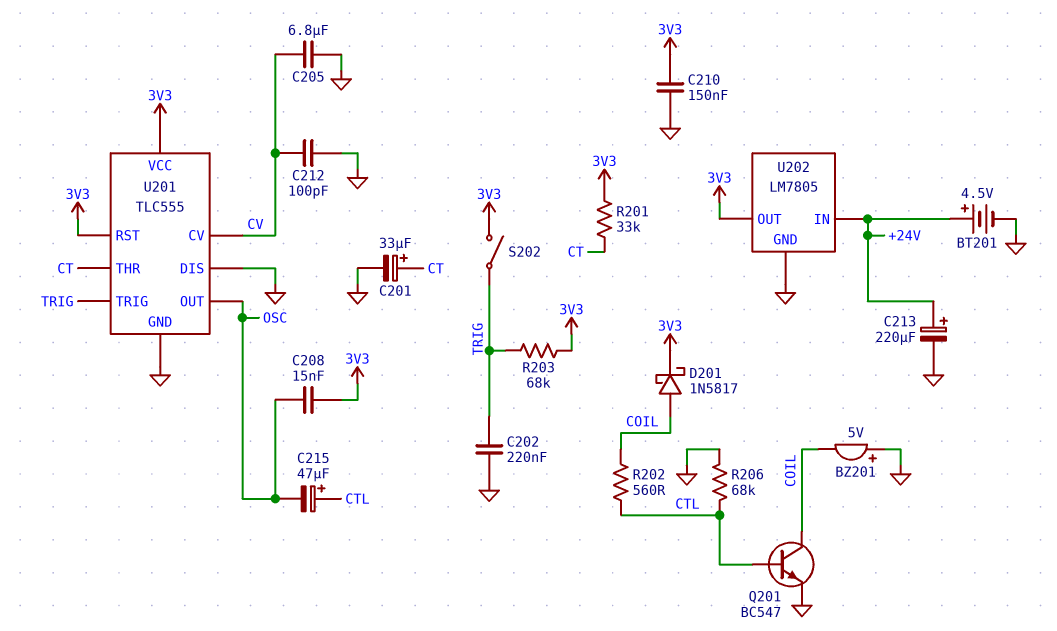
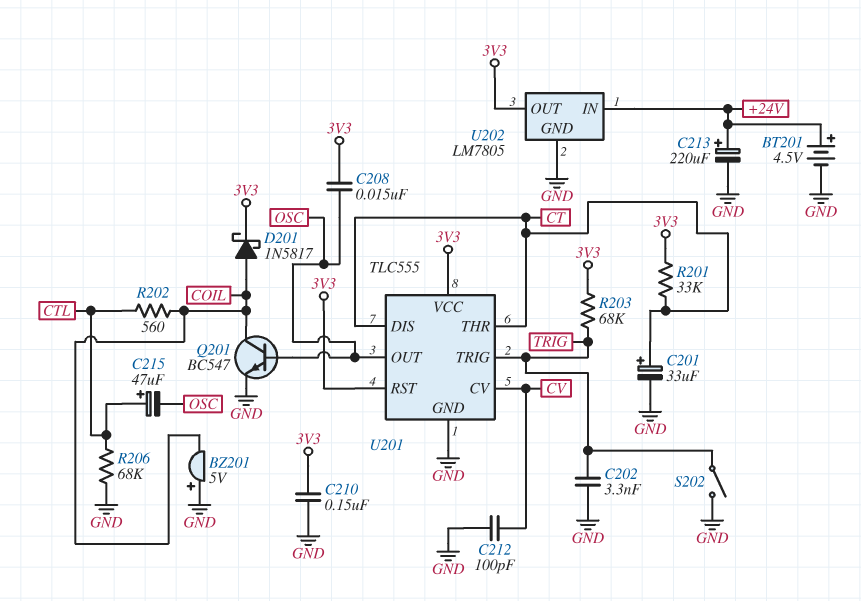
C202: 220nF (GND, TRIG) -> 3.3nF (GND, TRIG)
C205: 6.8uF (CV, GND) -> none
Q201: NPN BC547 (B CTL, C COIL, E GND) -> NPN BC547 (B OSC, C COIL, E GND)
S202: switch (3V3, TRIG) -> switch (GND, TRIG)
U201 pin DIS: GND -> CT

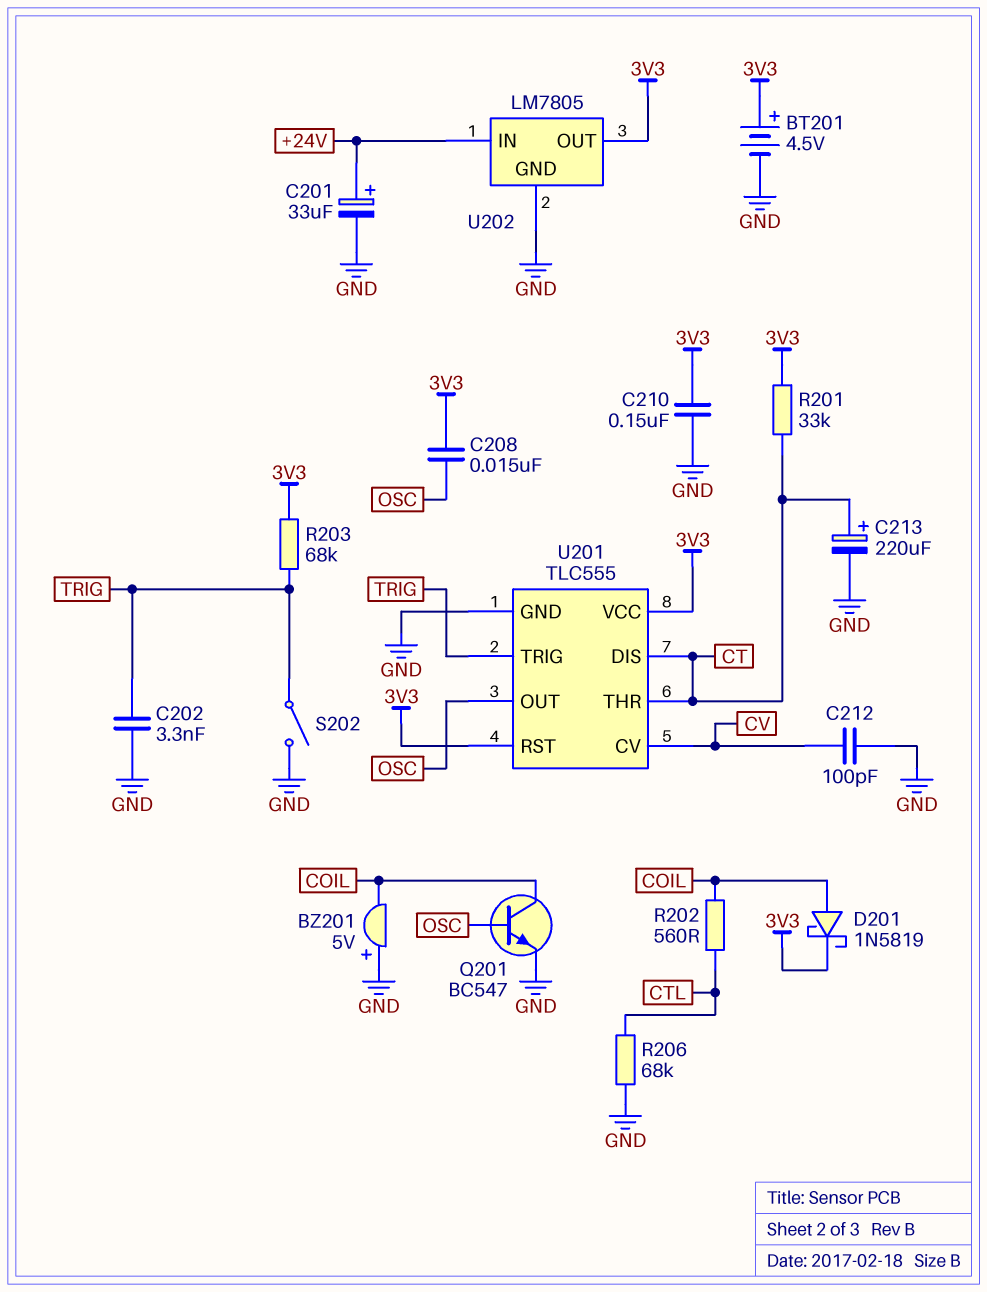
BT201: 4.5V (plus +24V, minus GND) -> 4.5V (plus 3V3, minus GND)
C201: 33uF (plus CT, minus GND) -> 33uF (plus +24V, minus GND)
C213: 220uF (plus +24V, minus GND) -> 220uF (plus CT, minus GND)
C215: 47uF (plus CTL, minus OSC) -> none
D201: schottky 1N5817 (A COIL, K 3V3) -> schottky 1N5819 (A COIL, K 3V3)

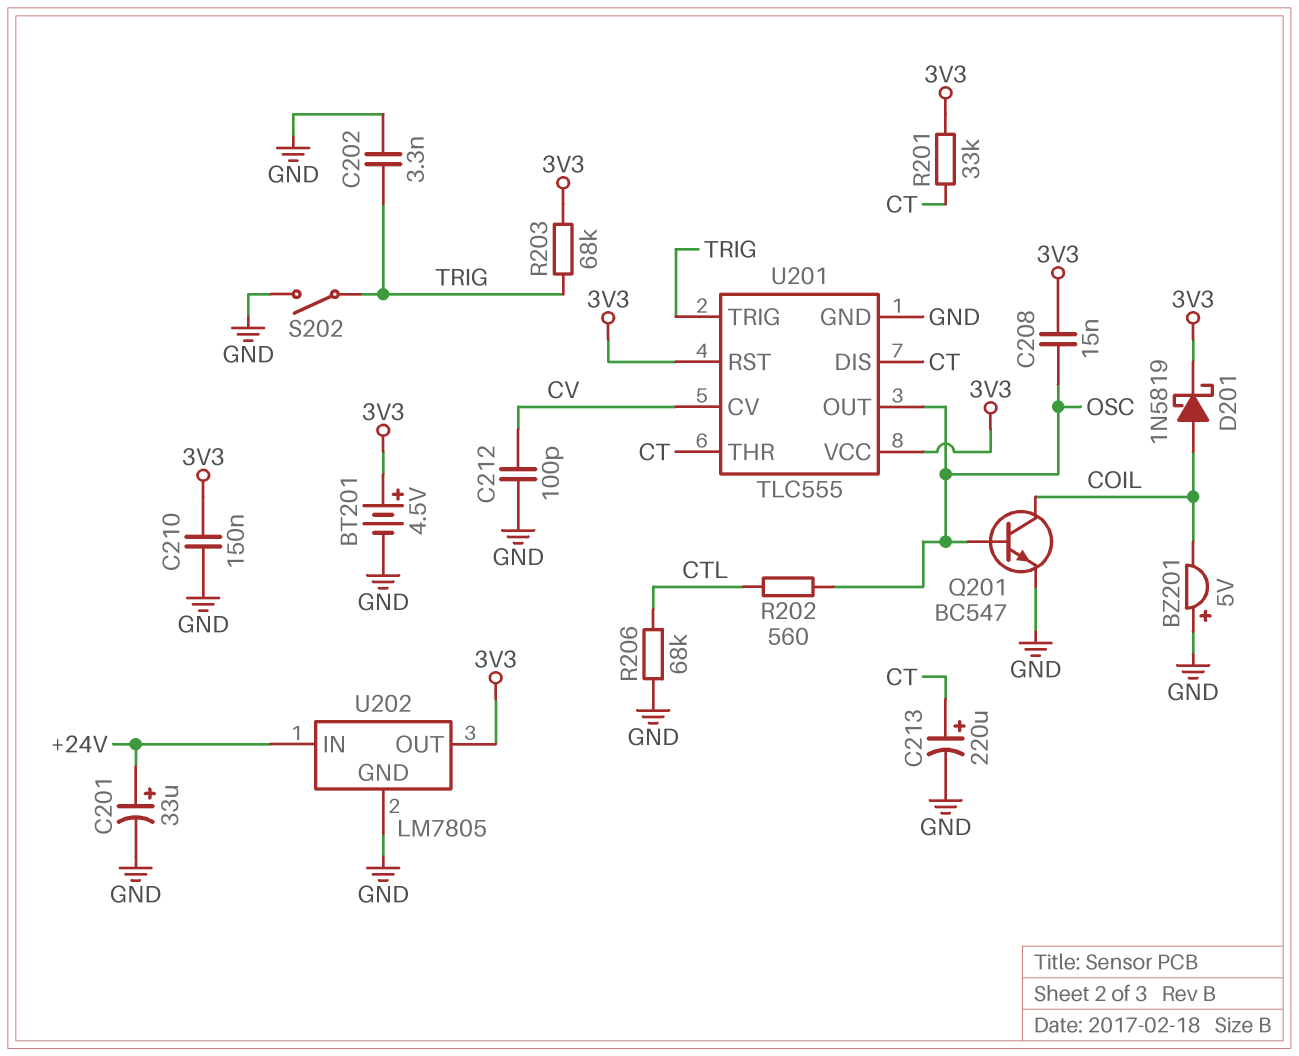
R202: 560 (COIL, CTL) -> 560 (CTL, OSC)

